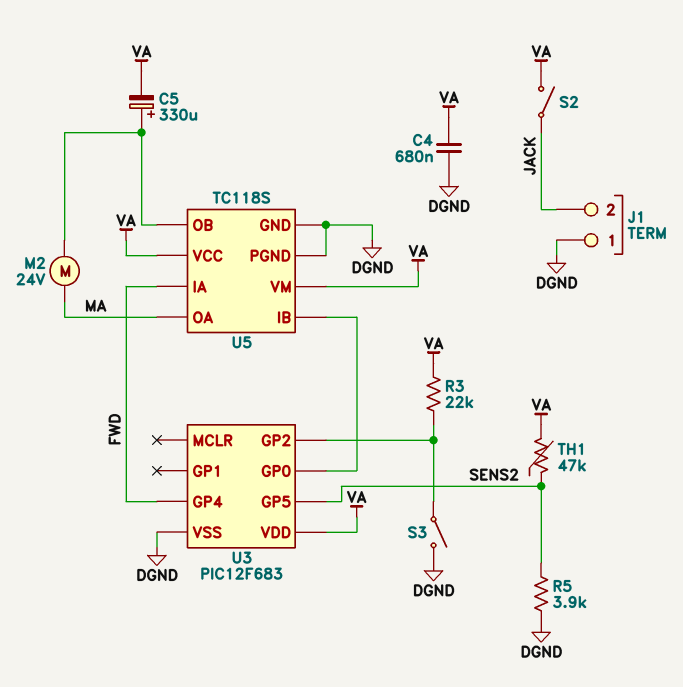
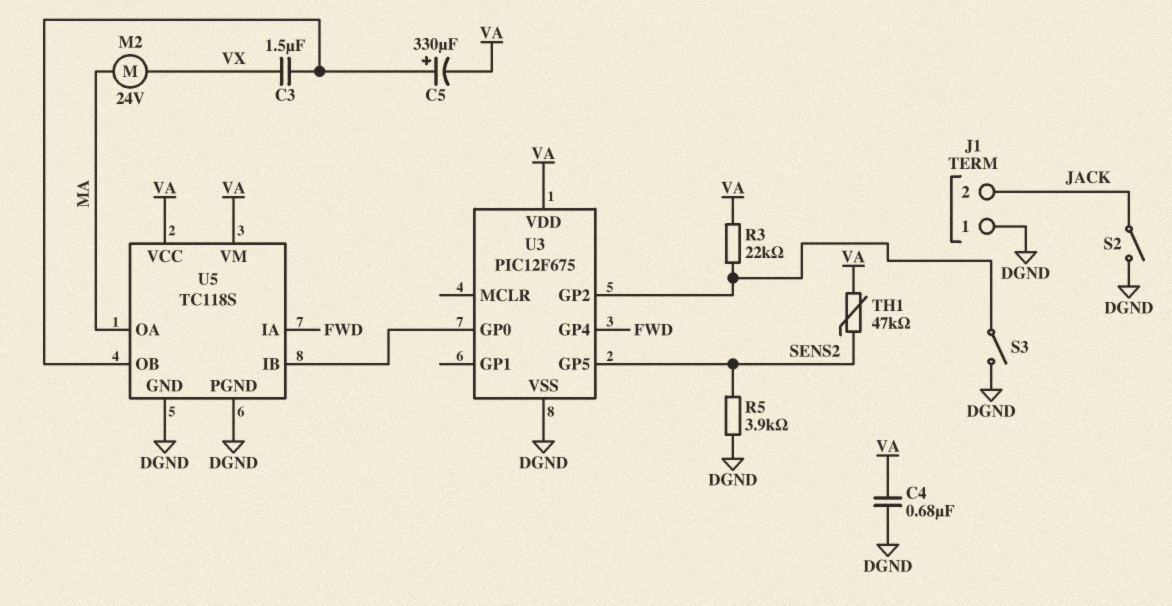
C3: none -> 1.5uF (U5/OB, VX)
M2: motor 24V (MA, U5/OB) -> motor 24V (MA, VX)
S2: switch (JACK, VA) -> switch (DGND, JACK)
U3: PIC12F683 -> PIC12F675

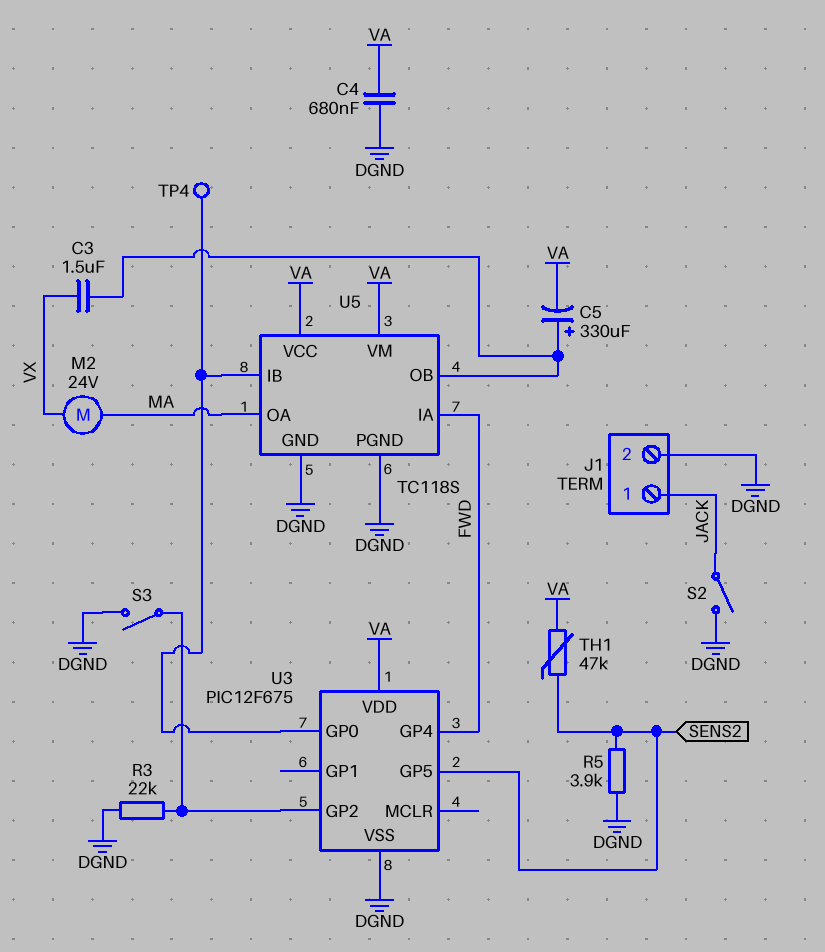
J1 pin 1: DGND -> JACK
J1 pin 2: JACK -> DGND
R3: 22k (U3/GP2, VA) -> 22k (DGND, U3/GP2)
TP4: none -> test point (U3/GP0)

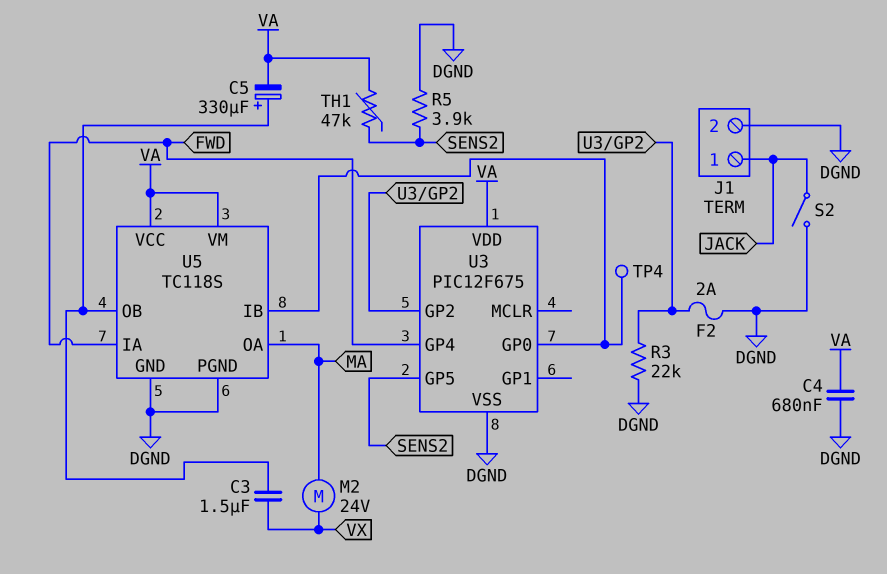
F2: none -> 2A (DGND, U3/GP2)
S3: switch (DGND, U3/GP2) -> none

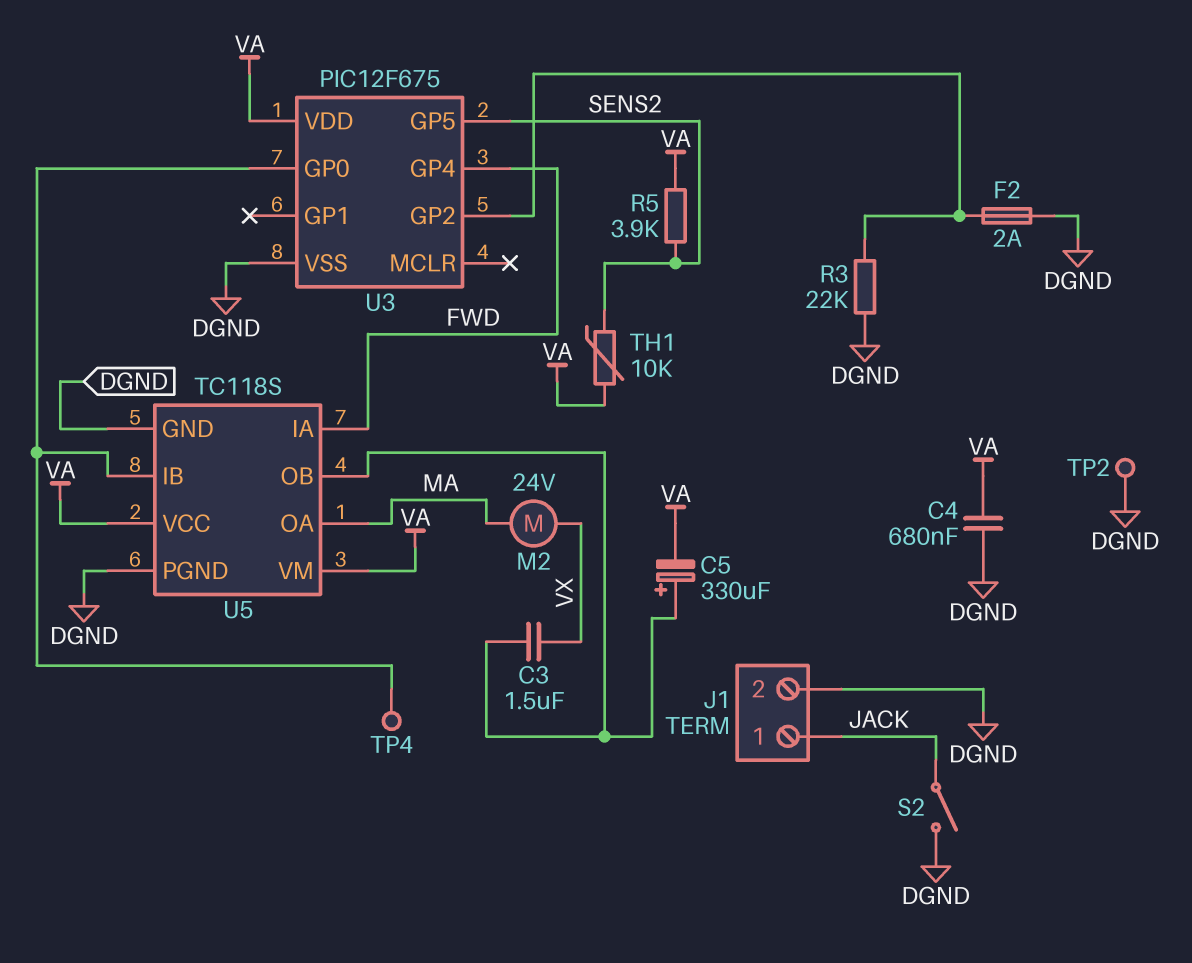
R5: 3.9k (DGND, SENS2) -> 3.9k (SENS2, VA)
TH1: 47k (SENS2, VA) -> 10k (SENS2, VA)
TP2: none -> test point (DGND)

